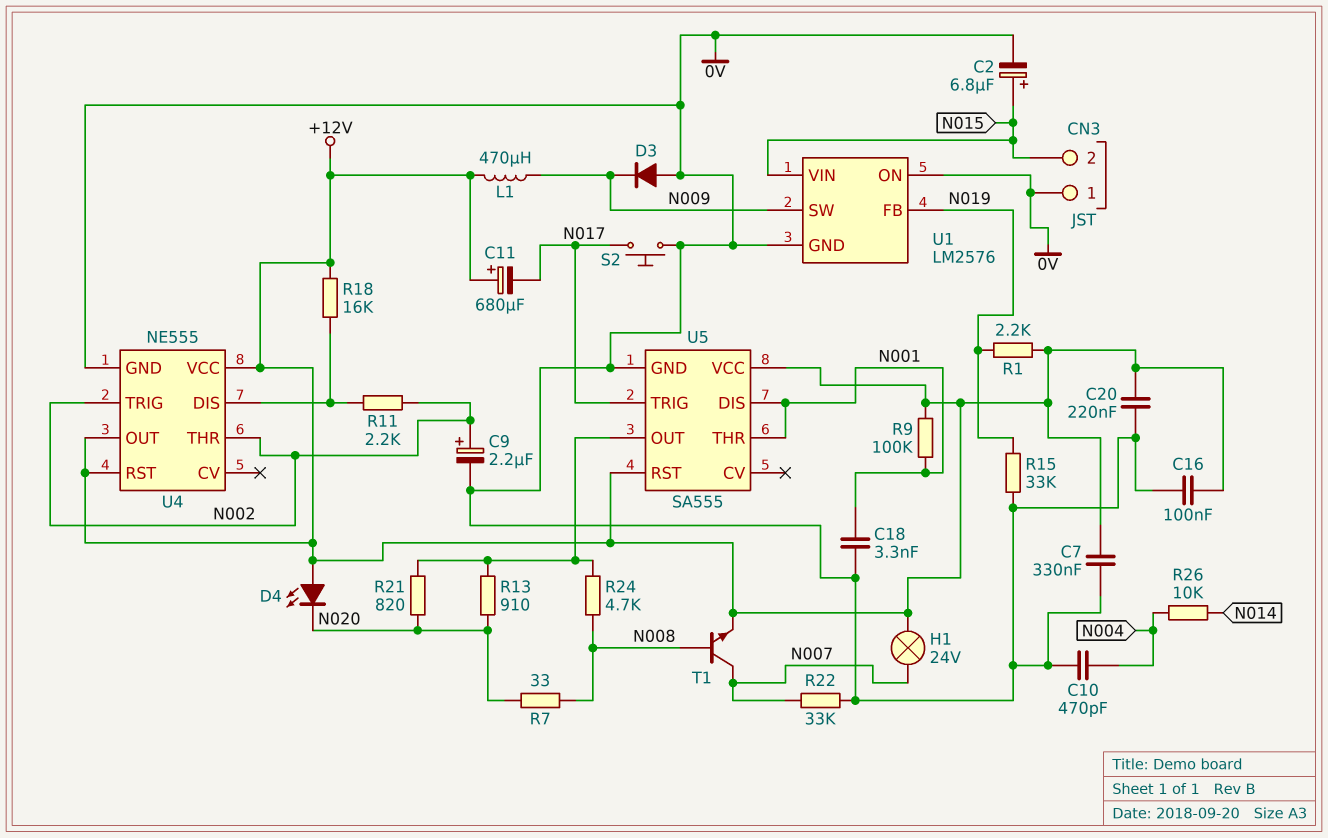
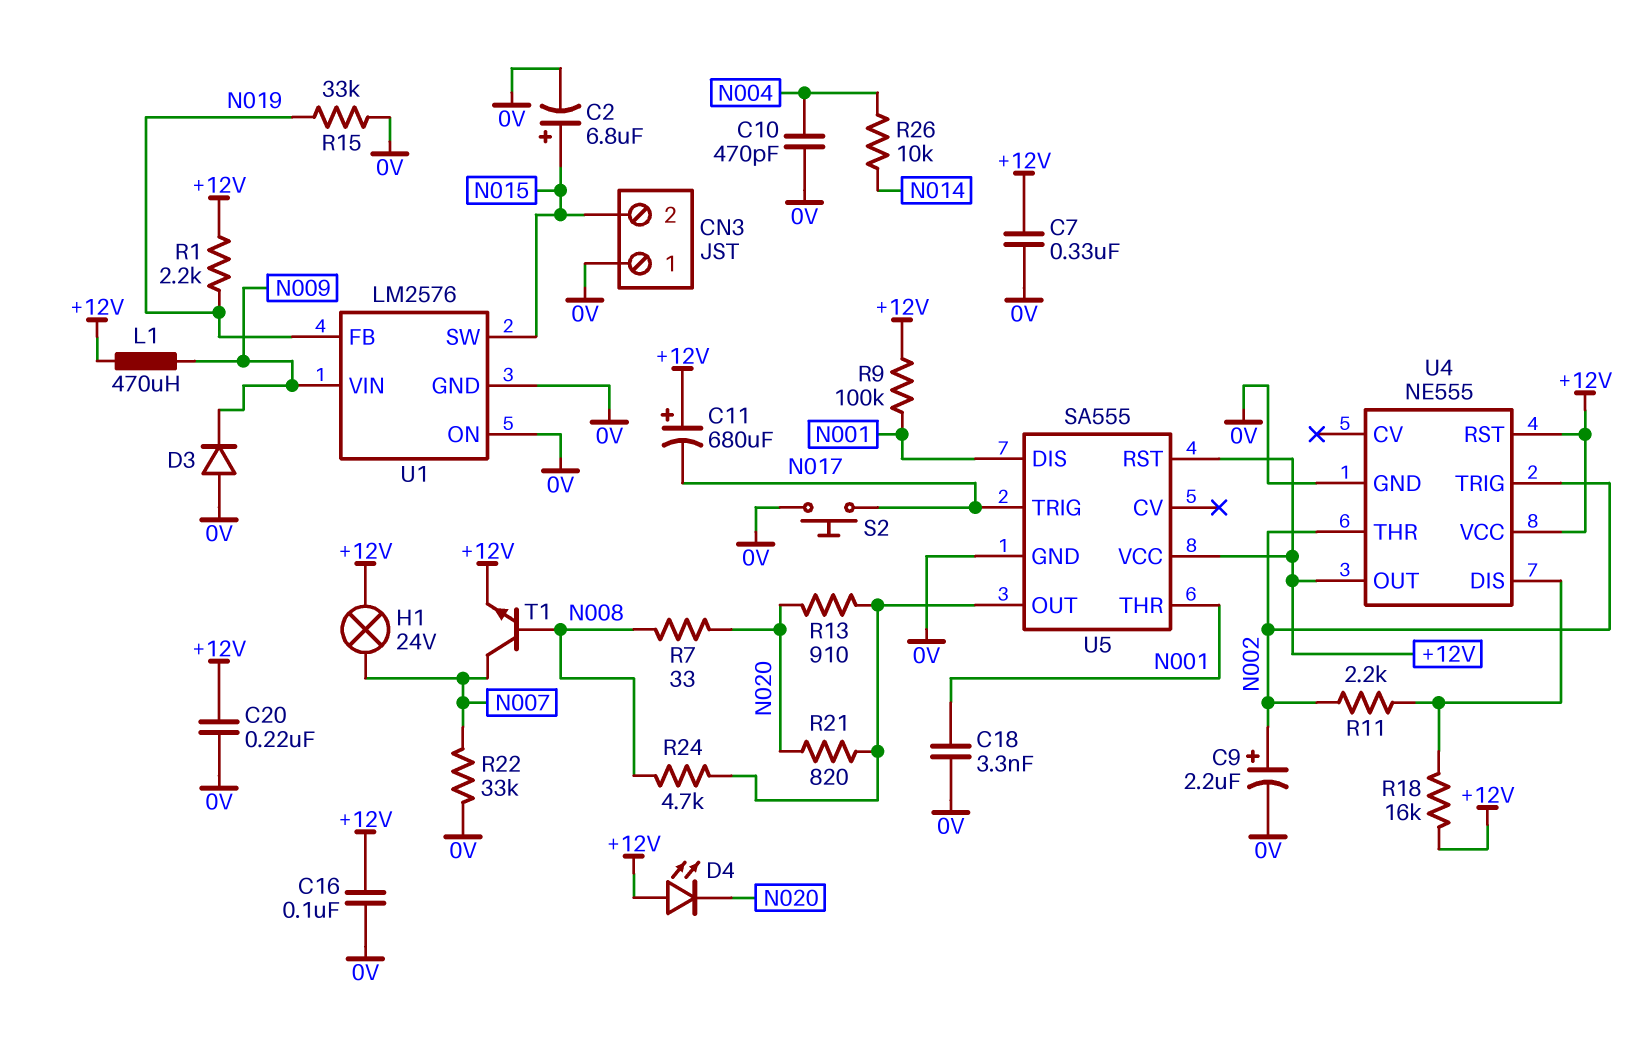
U1 pin SW: N009 -> N015
U1 pin VIN: N015 -> N009

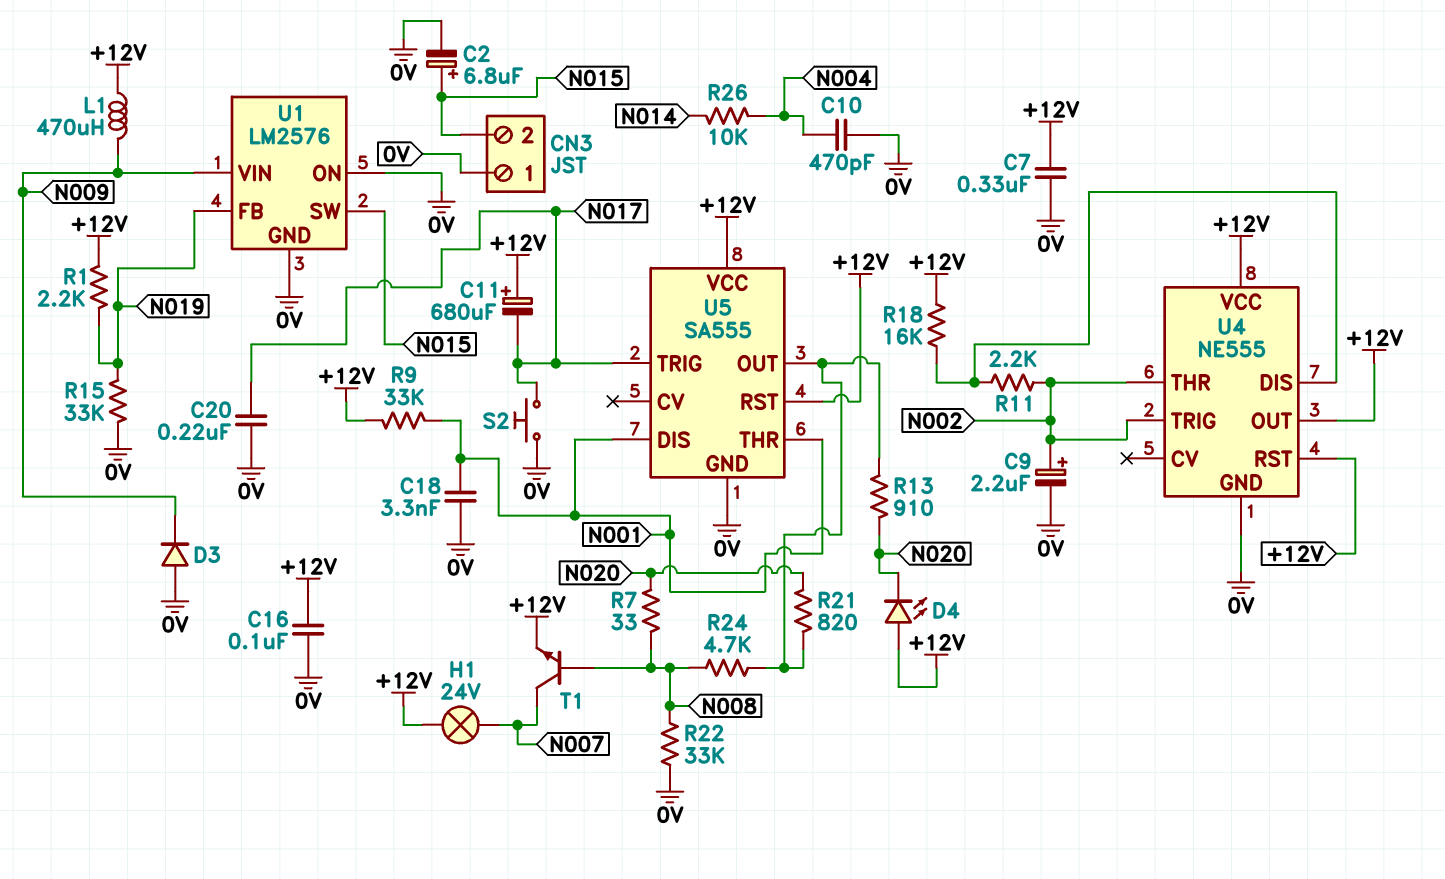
C20: 220nF (+12V, 0V) -> 220nF (0V, N017)
R9: 100k (+12V, N001) -> 33k (+12V, N001)
R22: 33k (0V, N007) -> 33k (0V, N008)

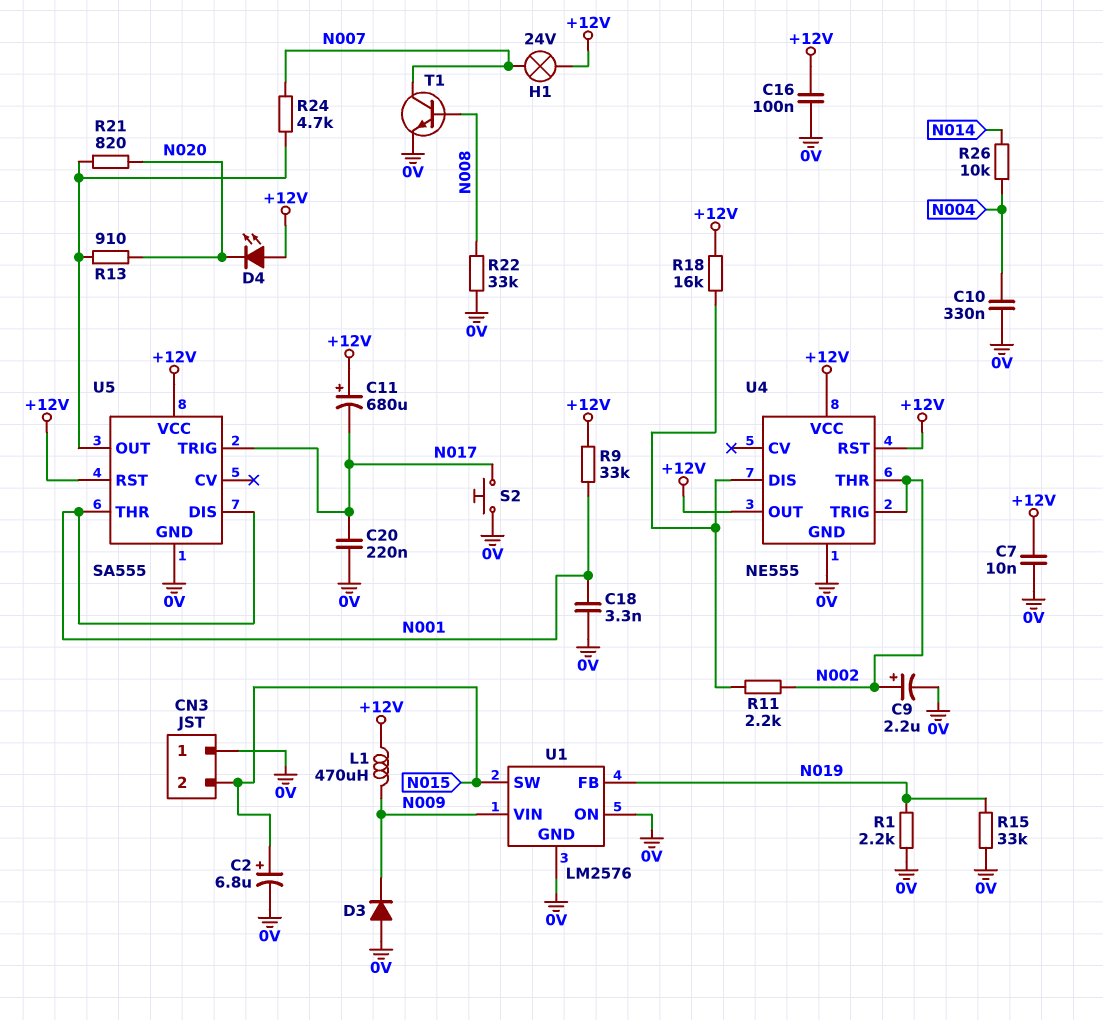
C7: 330nF (+12V, 0V) -> 10nF (+12V, 0V)
C10: 470pF (0V, N004) -> 330nF (0V, N004)
R1: 2.2k (+12V, N019) -> 2.2k (0V, N019)
R7: 33 (N008, N020) -> none
R24: 4.7k (N008, U5/OUT) -> 4.7k (N007, U5/OUT)
T1: NPN (B N008, C N007, E +12V) -> NPN (B N008, C N007, E 0V)

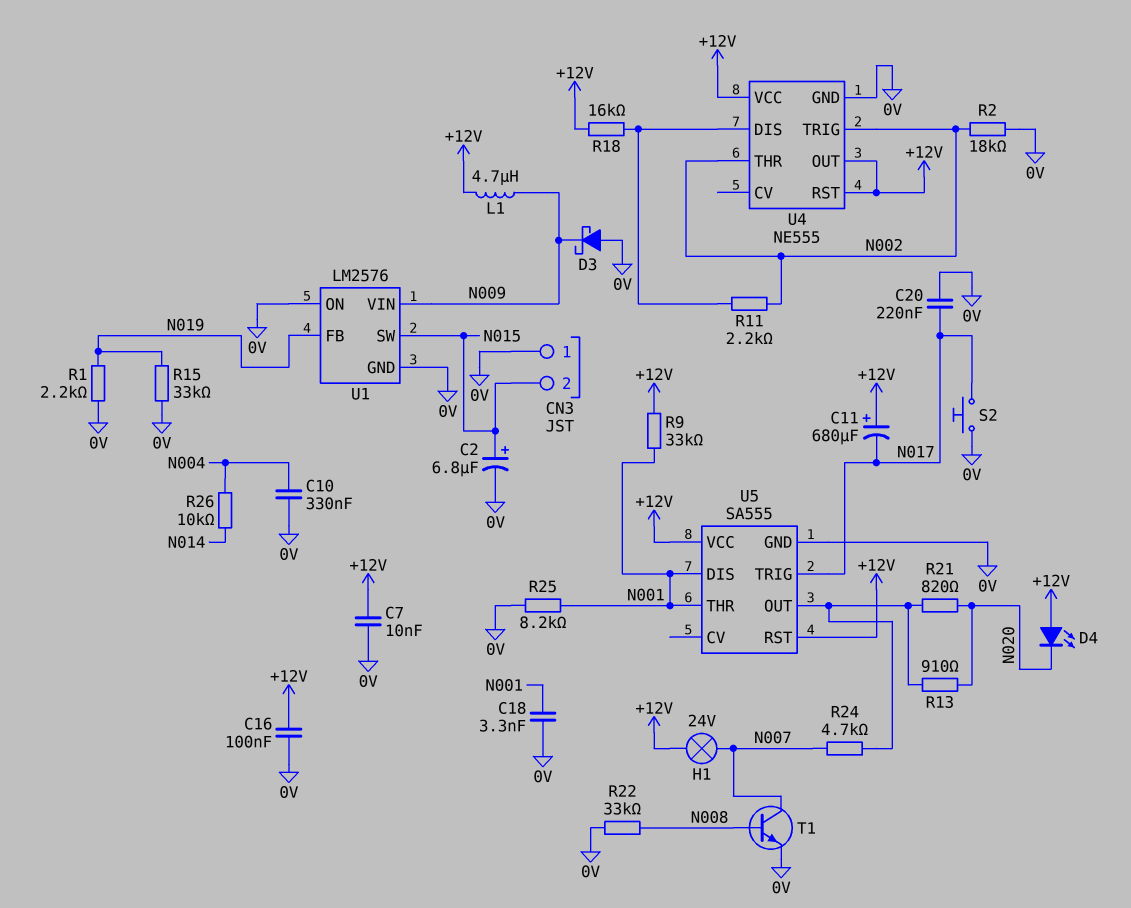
C9: 2.2uF (plus N002, minus 0V) -> none
D3: diode (A 0V, K N009) -> schottky (A 0V, K N009)
L1: 470uH (+12V, N009) -> 4.7uH (+12V, N009)
R2: none -> 18k (0V, N002)
R25: none -> 8.2k (0V, N001)

